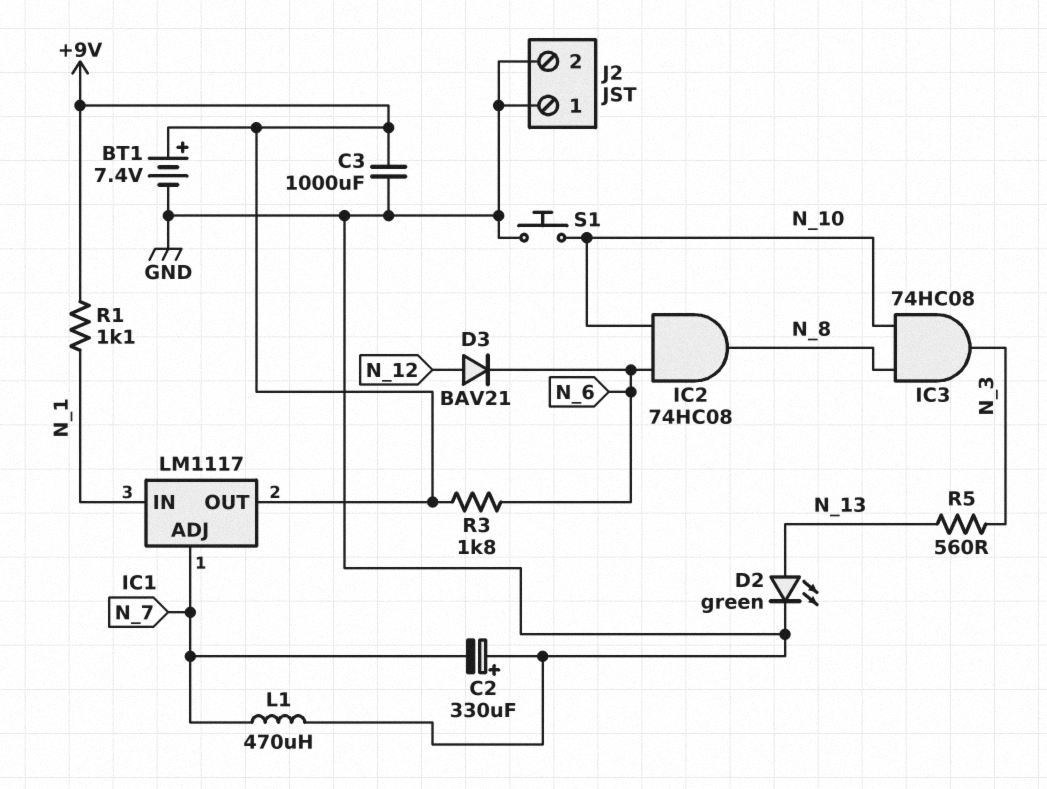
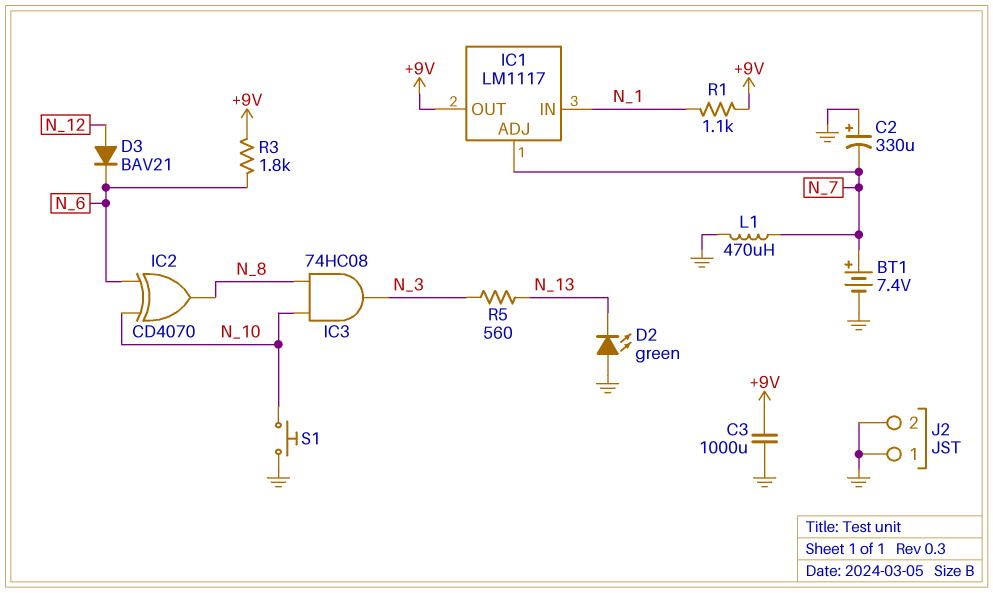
BT1: 7.4V (plus +9V, minus GND) -> 7.4V (plus N_7, minus GND)
D2: LED green (A N_13, K GND) -> LED green (A GND, K N_13)
IC2: AND 74HC08 (in N_6, in N_10, out N_8) -> XOR CD4070 (in N_6, in N_10, out N_8)

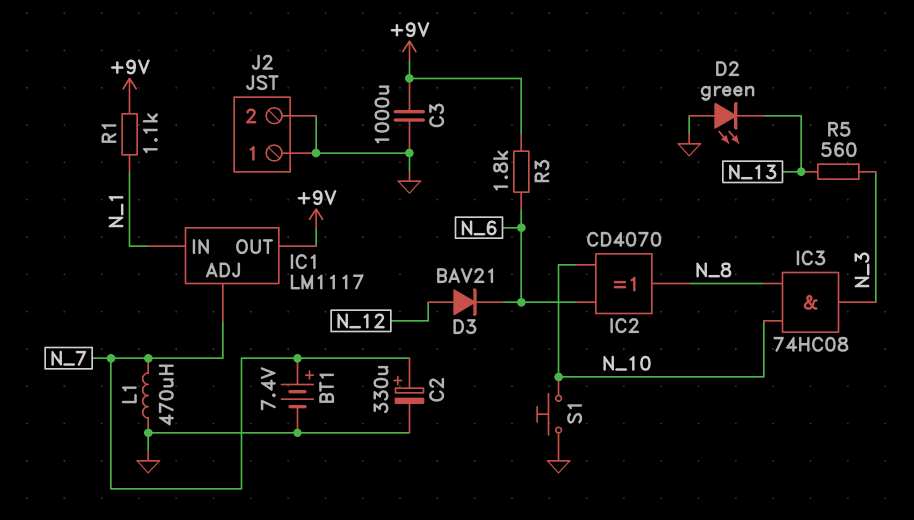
C2: 330uF (plus GND, minus N_7) -> 330uF (plus N_7, minus GND)

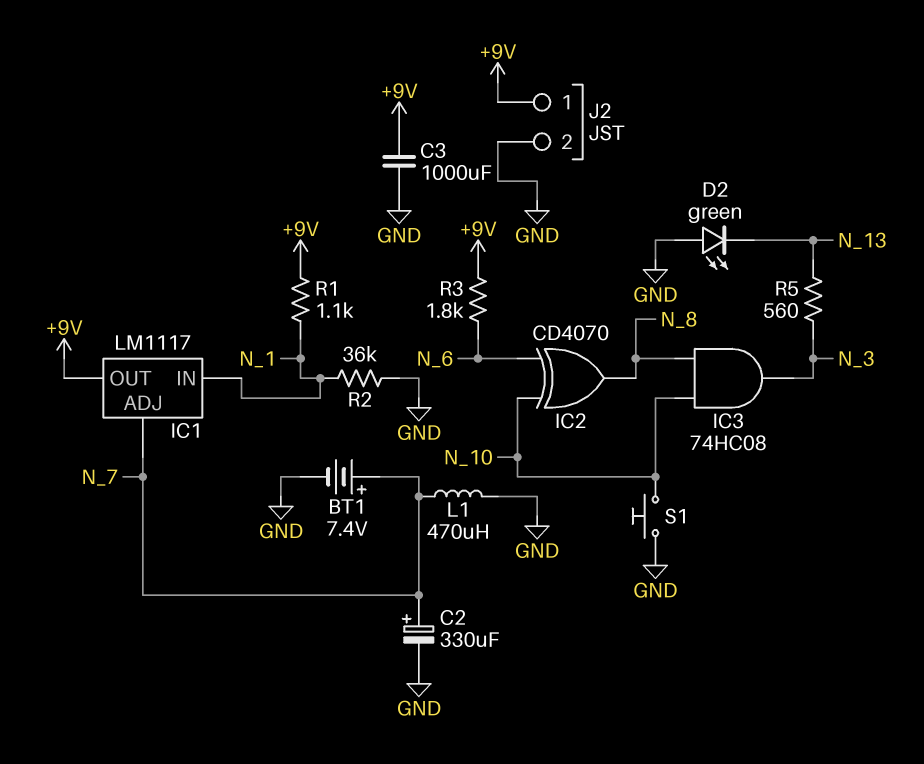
D3: diode BAV21 (A N_12, K N_6) -> none
J2 pin 1: GND -> +9V
R2: none -> 36k (GND, N_1)

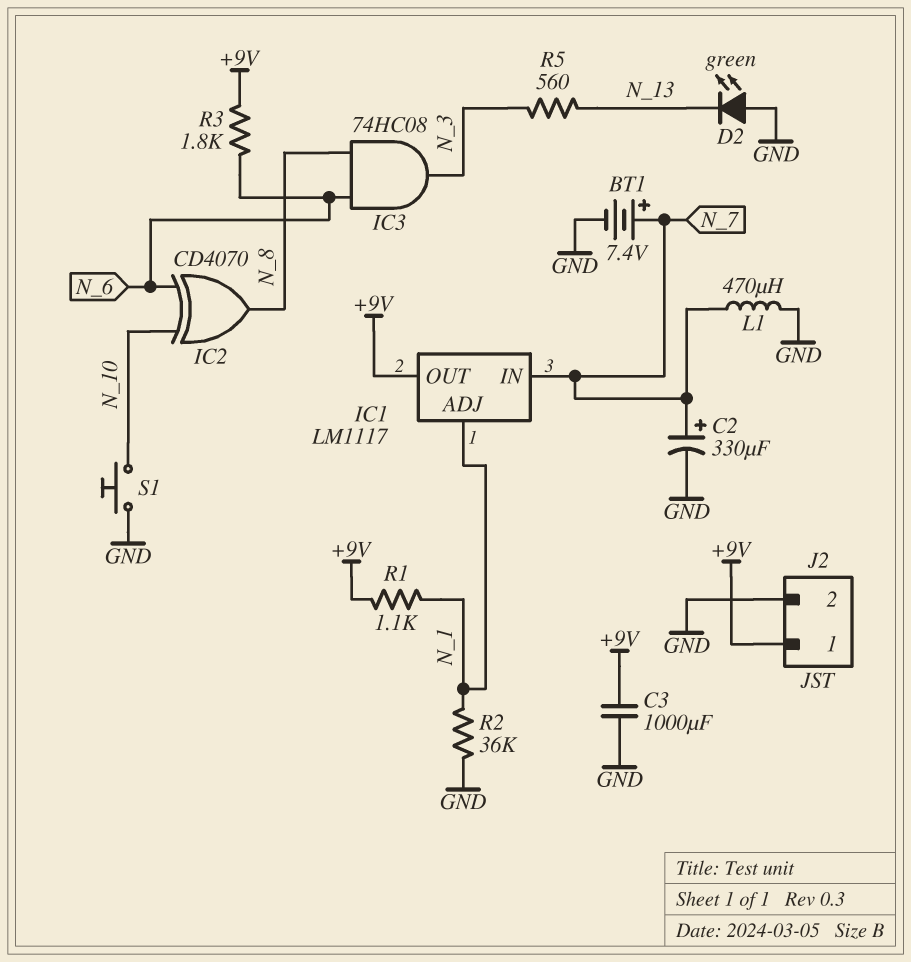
IC1 pin ADJ: N_7 -> N_1
IC1 pin IN: N_1 -> N_7
IC3: AND 74HC08 (in N_8, in N_10, out N_3) -> AND 74HC08 (in N_6, in N_8, out N_3)

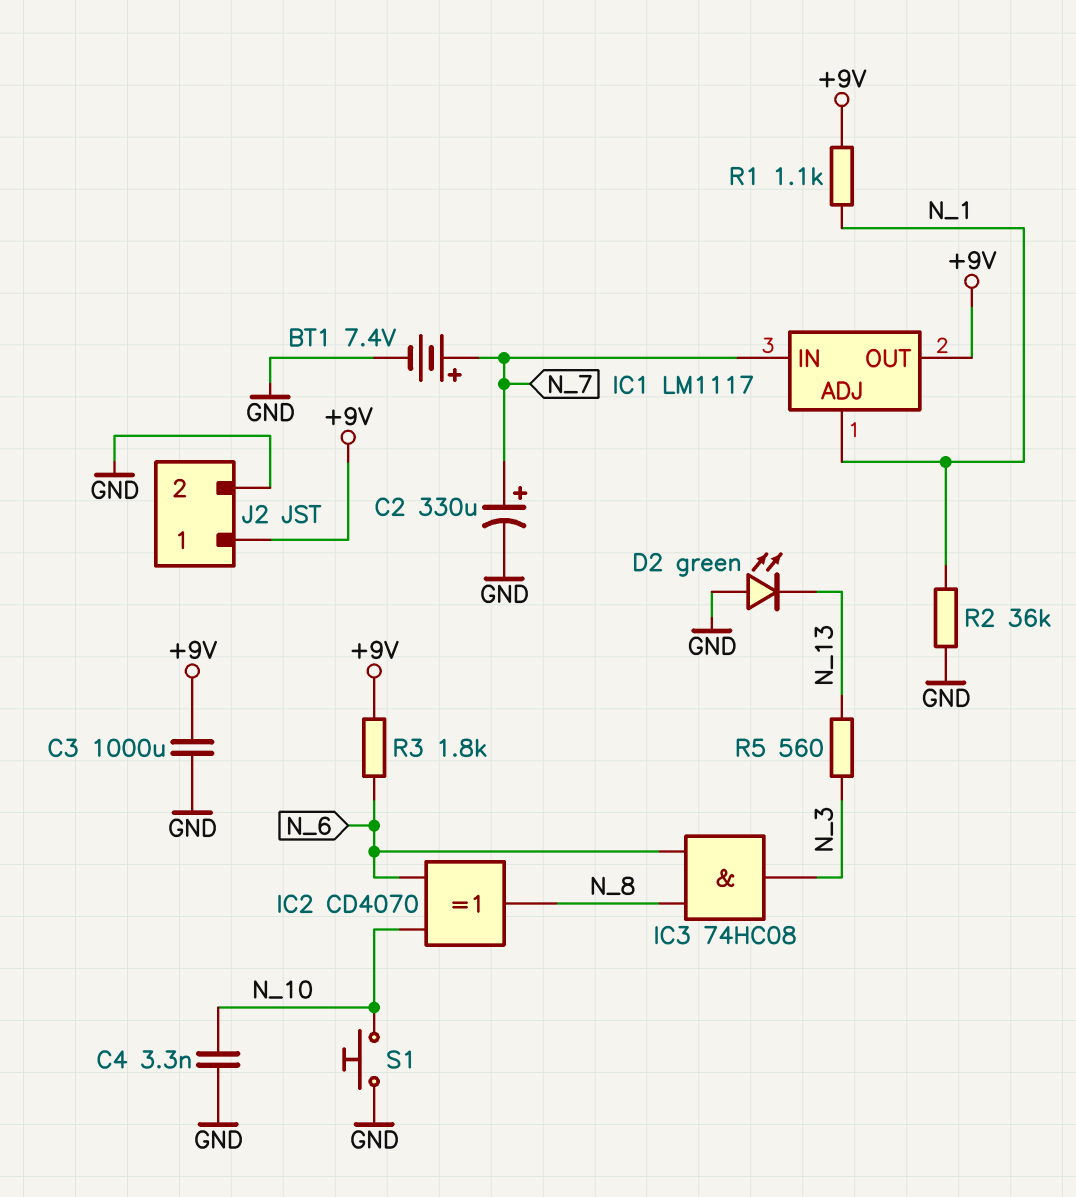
C4: none -> 3.3nF (GND, N_10)
L1: 470uH (GND, N_7) -> none

